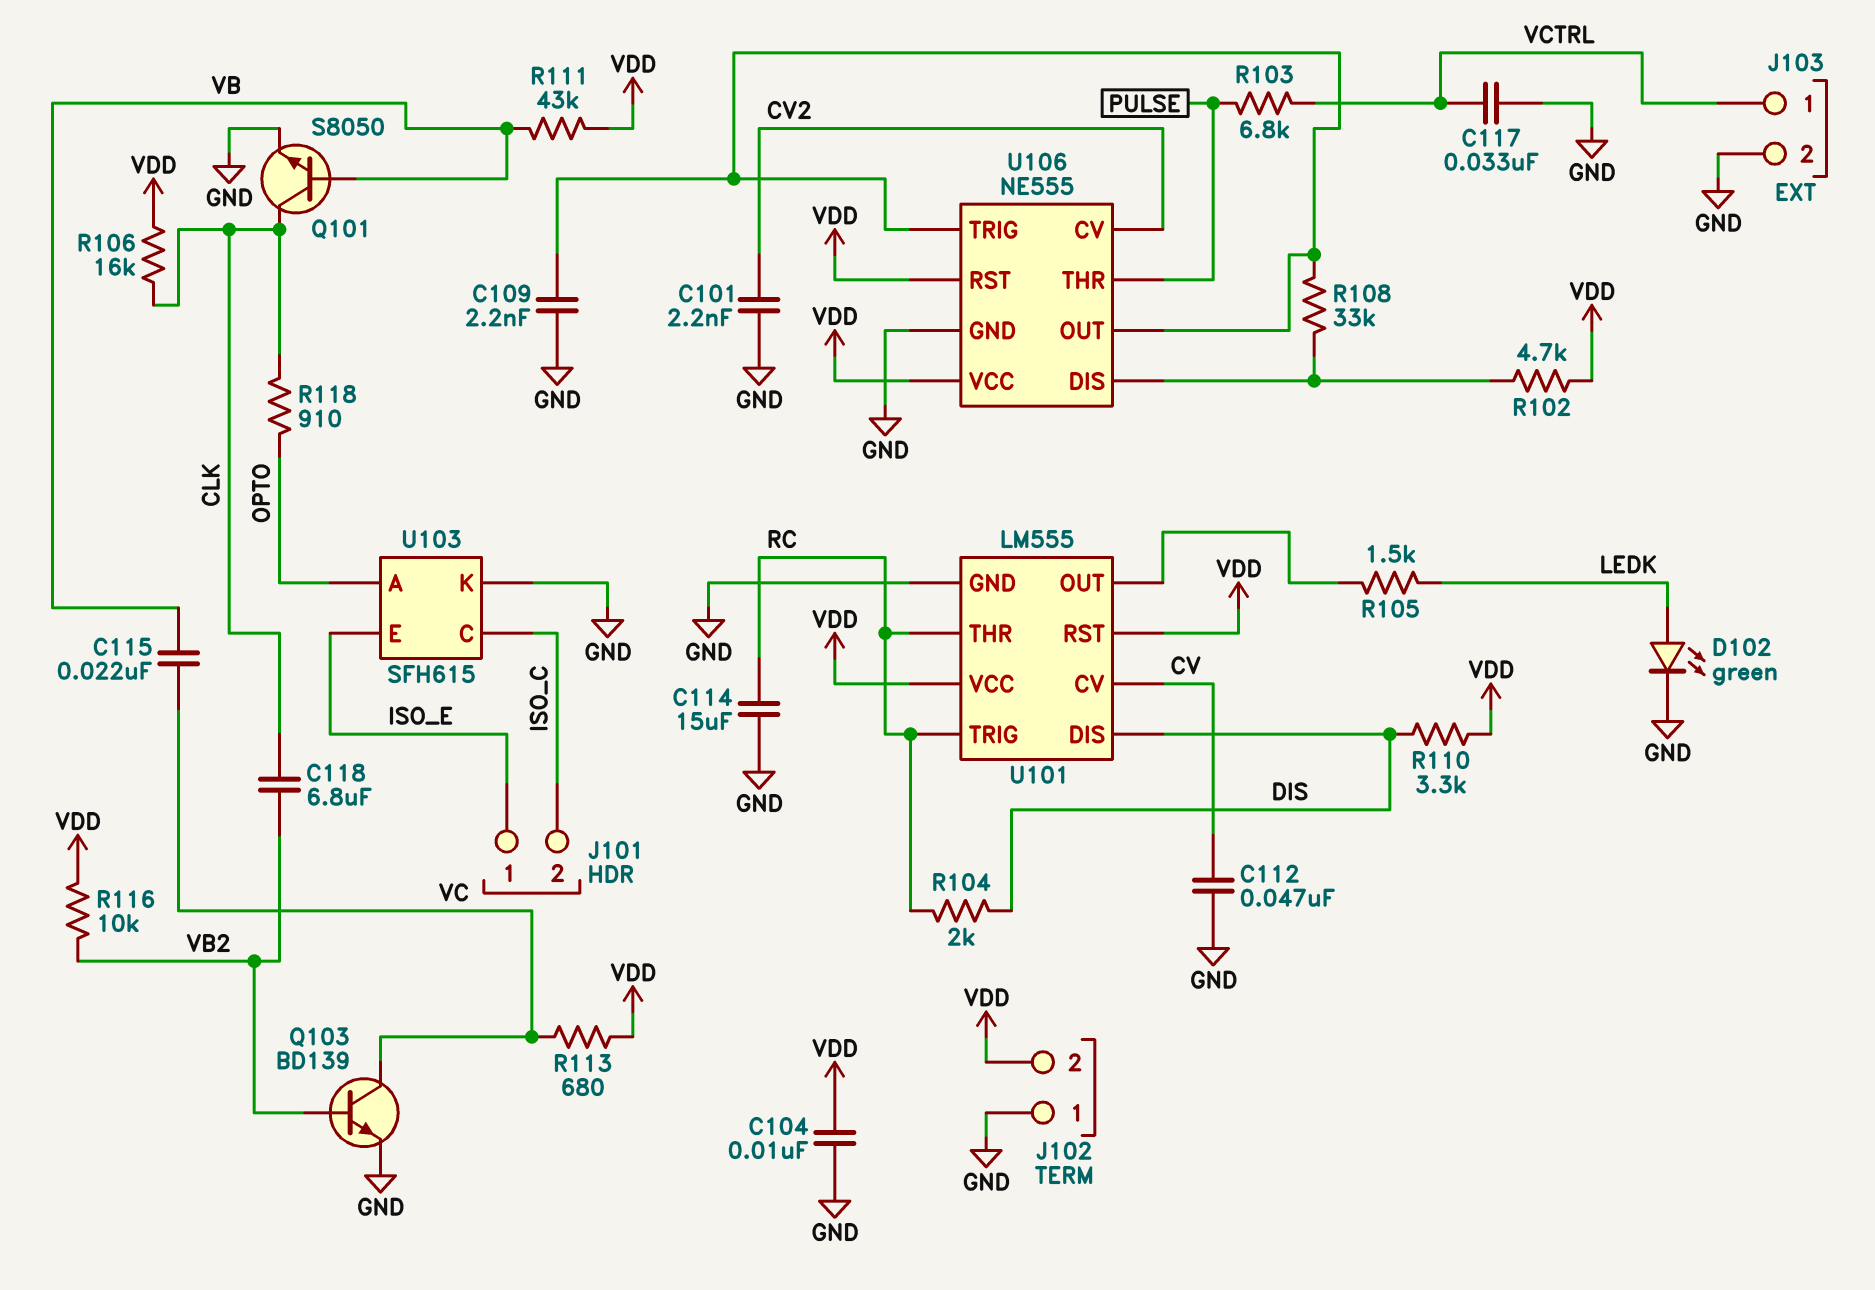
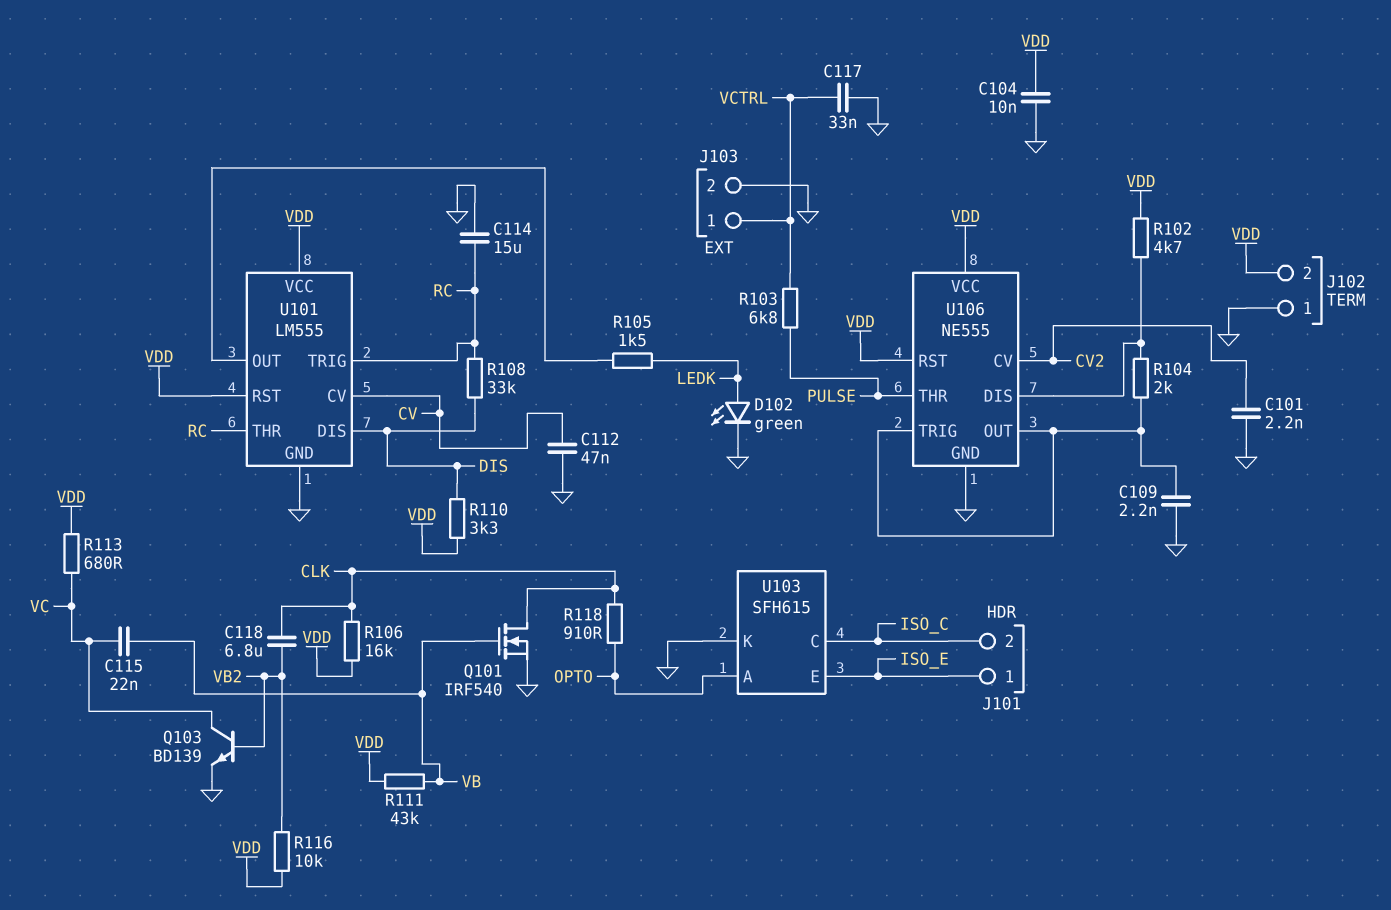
Q101: NPN S8050 (B VB, C CLK, E GND) -> NMOS IRF540 (G VB, D CLK, S GND)
R104: 2k (DIS, RC) -> 2k (U106/DIS, U106/OUT)
R108: 33k (U106/DIS, U106/OUT) -> 33k (DIS, RC)

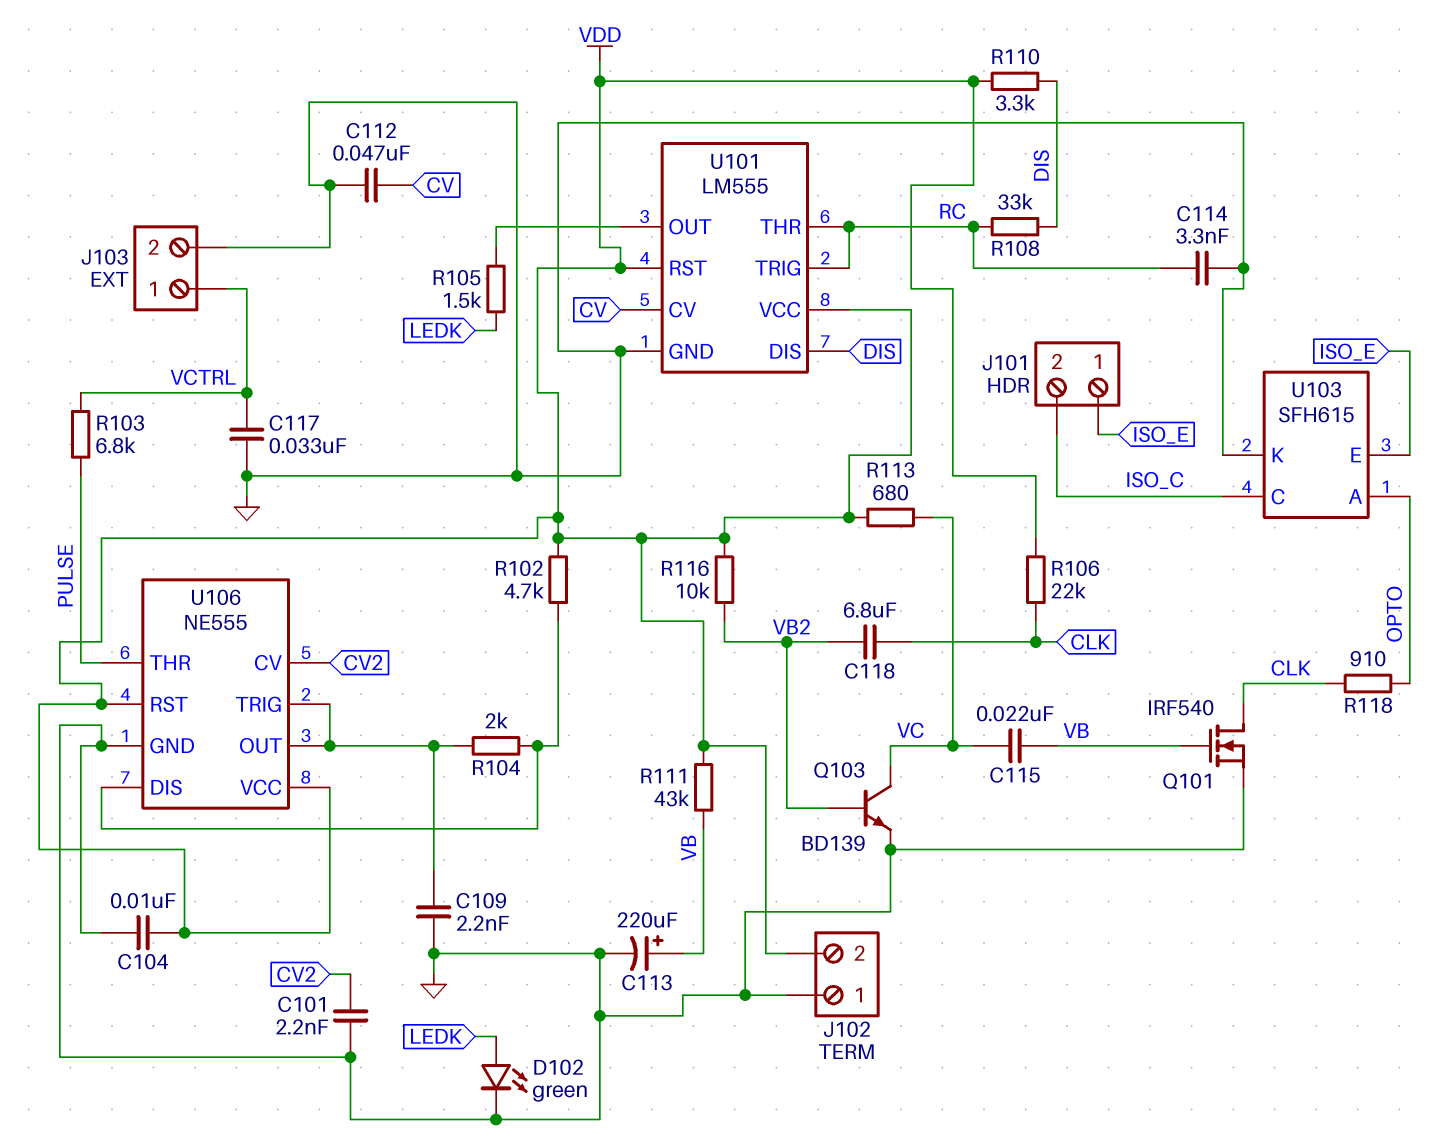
C113: none -> 220uF (plus VB, minus GND)
C114: 15uF (GND, RC) -> 3.3nF (GND, RC)
R106: 16k (CLK, VDD) -> 22k (CLK, VDD)

